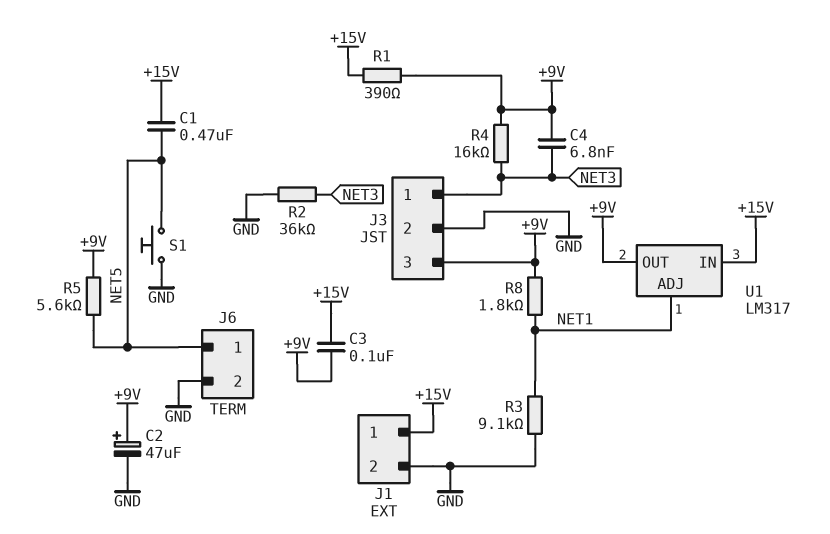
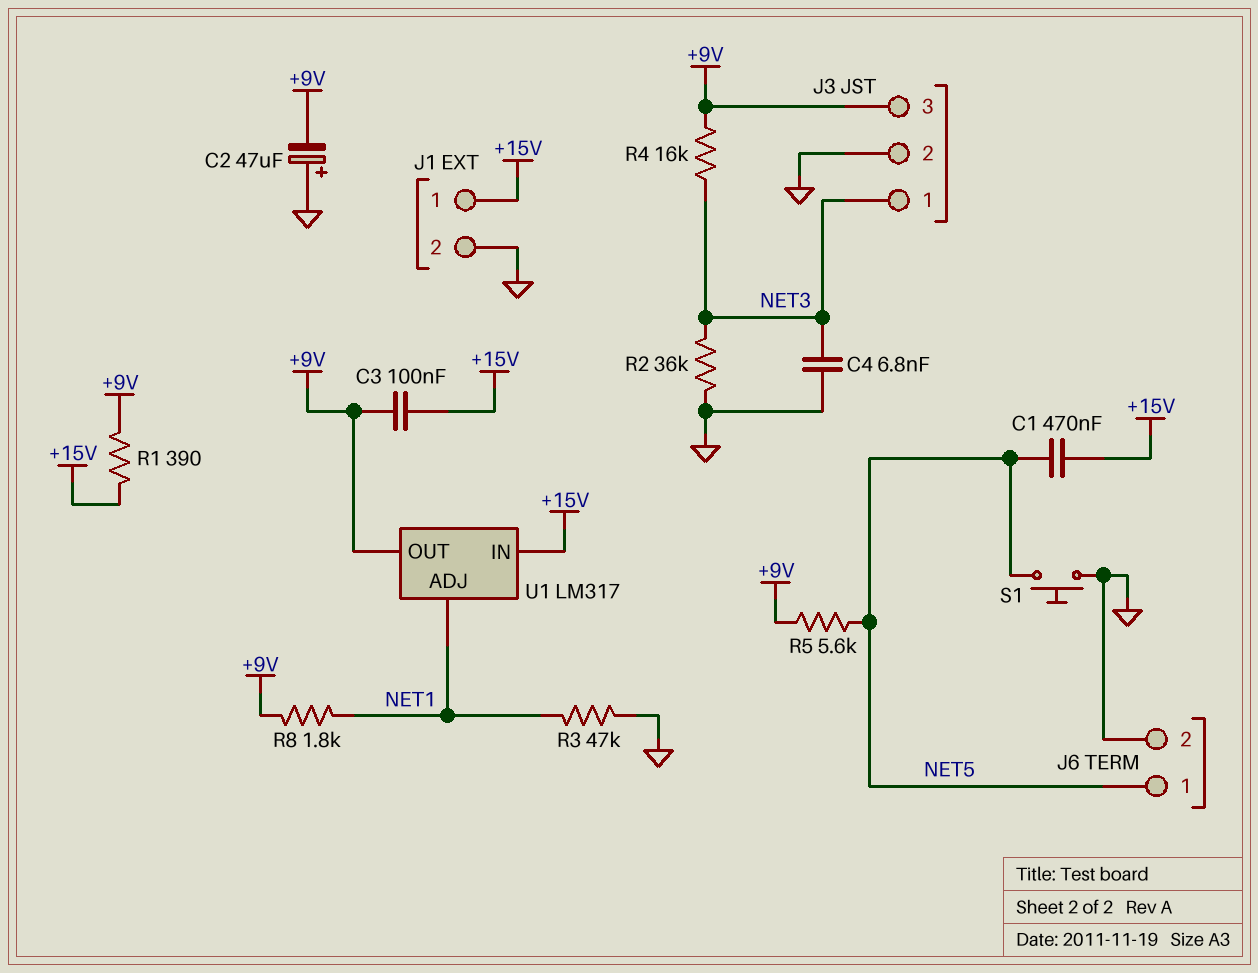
C2: 47uF (plus +9V, minus GND) -> 47uF (plus GND, minus +9V)
C4: 6.8nF (+9V, NET3) -> 6.8nF (GND, NET3)
R3: 9.1k (GND, NET1) -> 47k (GND, NET1)

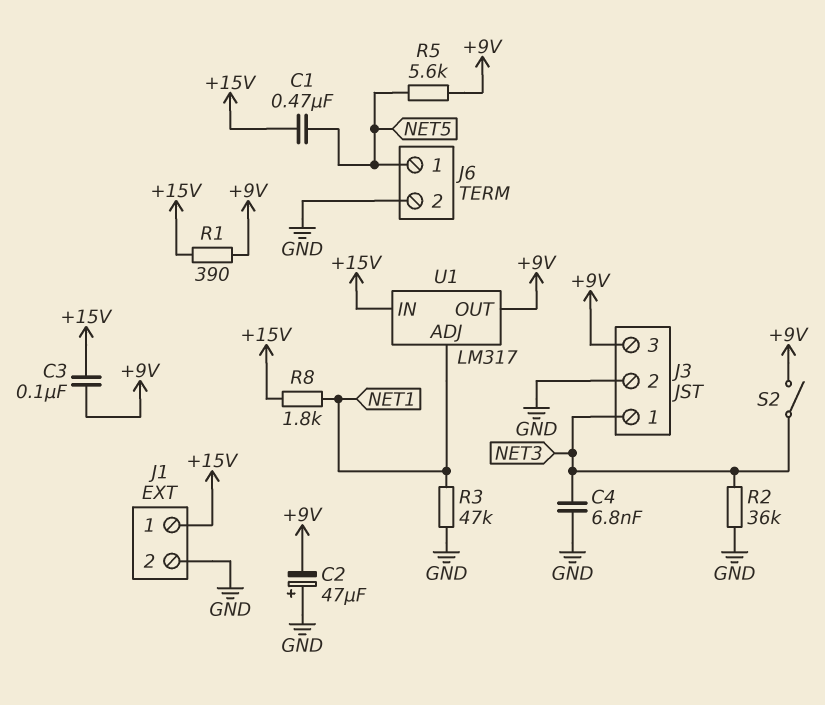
R4: 16k (+9V, NET3) -> none
R8: 1.8k (+9V, NET1) -> 1.8k (+15V, NET1)
S1: button (GND, NET5) -> none
S2: none -> switch (+9V, NET3)

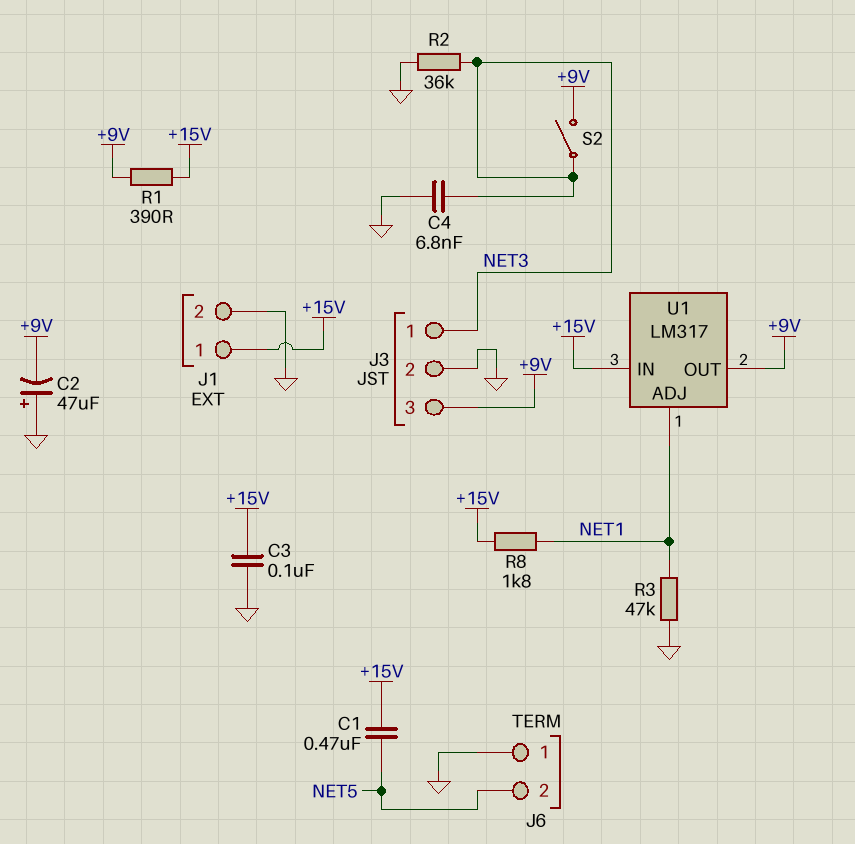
C3: 100nF (+9V, +15V) -> 100nF (+15V, GND)
J6 pin 1: NET5 -> GND
J6 pin 2: GND -> NET5
R5: 5.6k (+9V, NET5) -> none

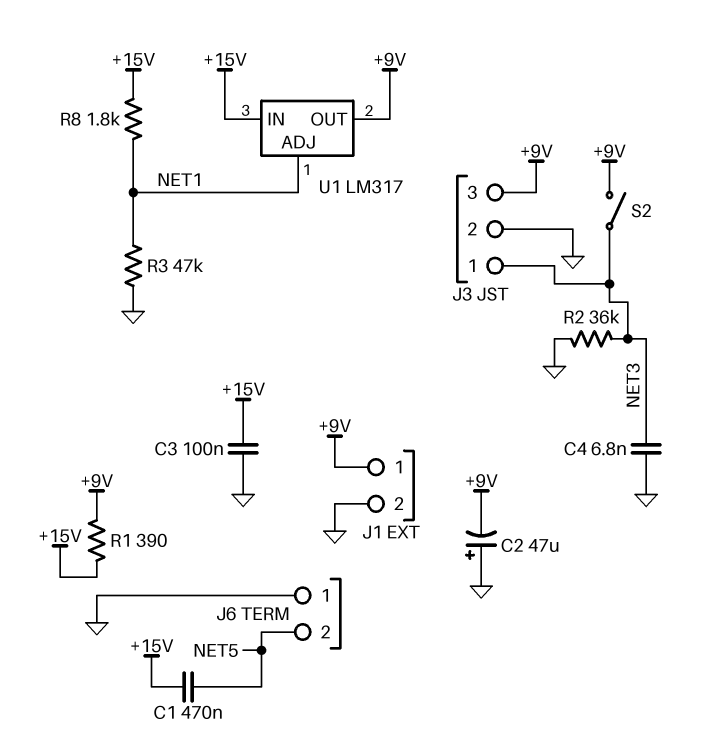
J1 pin 1: +15V -> +9V

